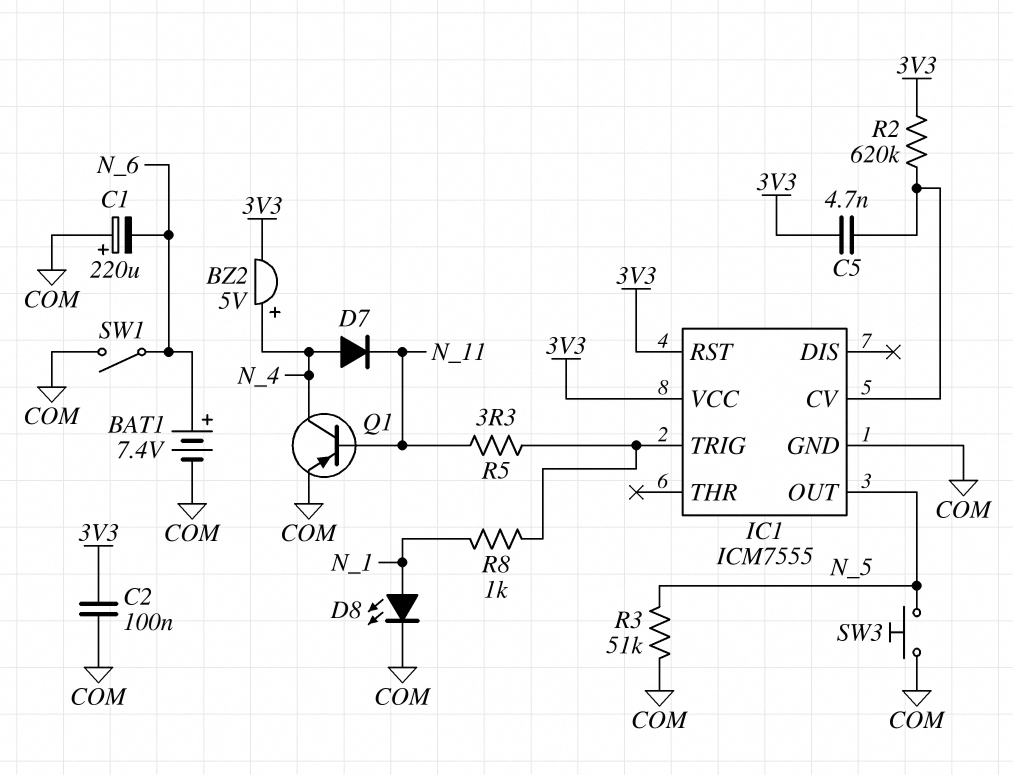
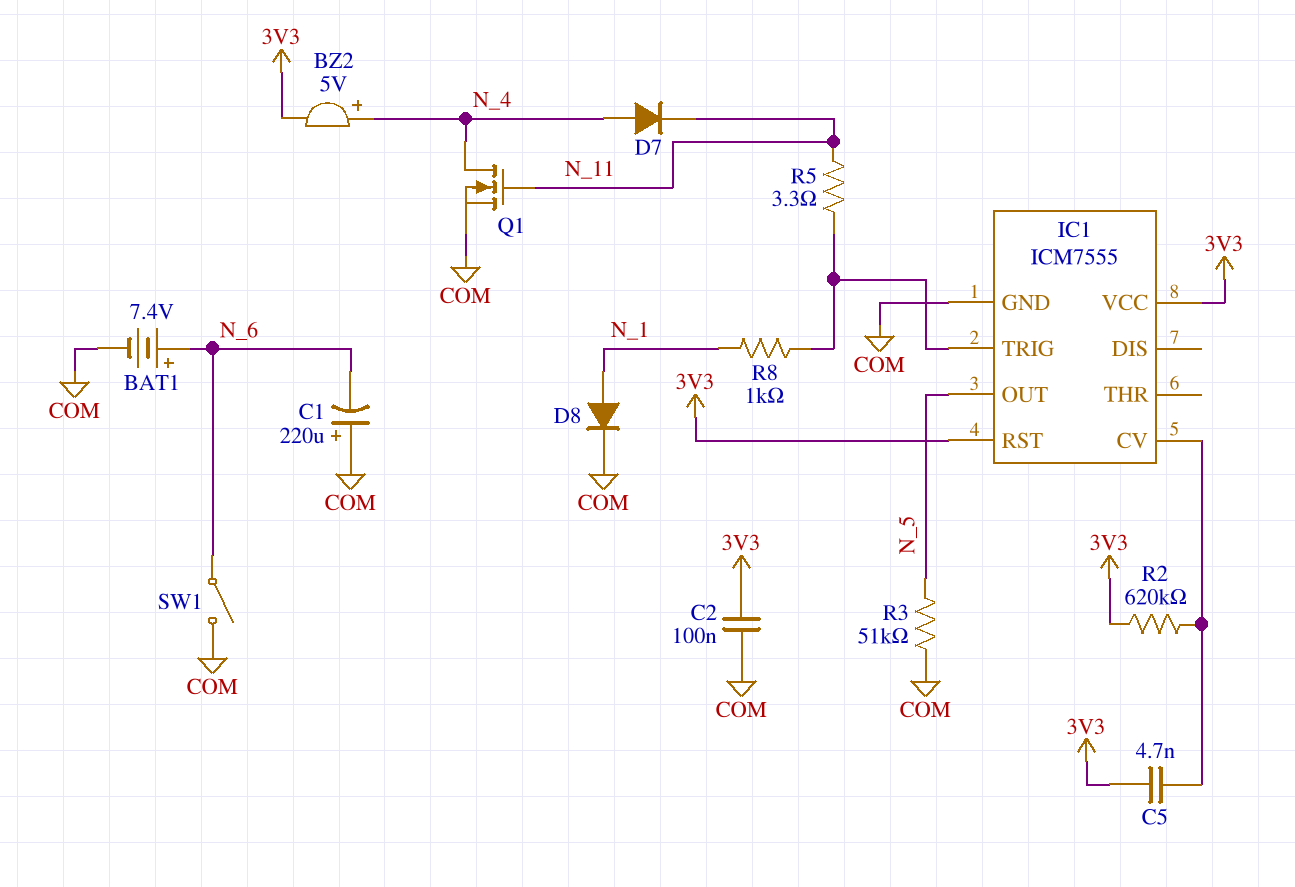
D8: LED (A N_1, K COM) -> diode (A N_1, K COM)
Q1: PNP (B N_11, C N_4, E COM) -> NMOS (G N_11, D N_4, S COM)
SW3: button (COM, N_5) -> none

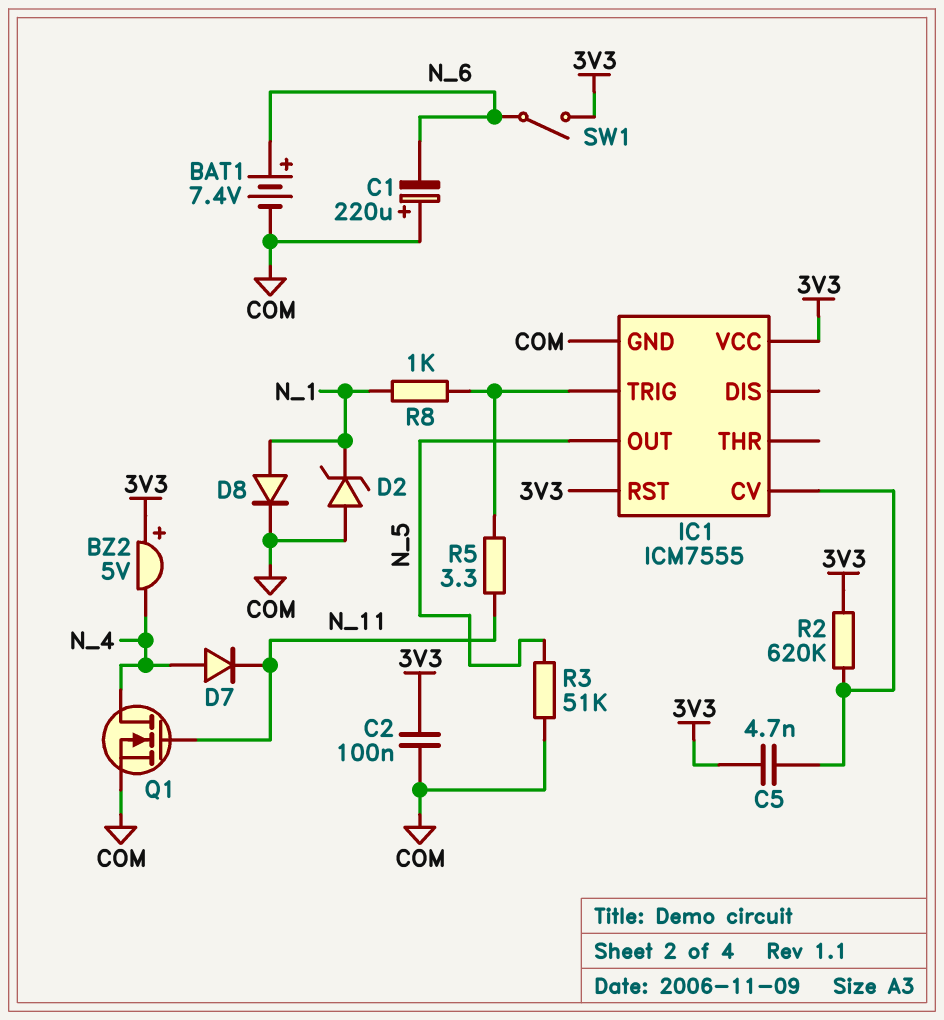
BZ2: buzzer 5V (plus N_4, minus 3V3) -> buzzer 5V (plus 3V3, minus N_4)
D2: none -> zener (A COM, K N_1)
SW1: switch (COM, N_6) -> switch (3V3, N_6)

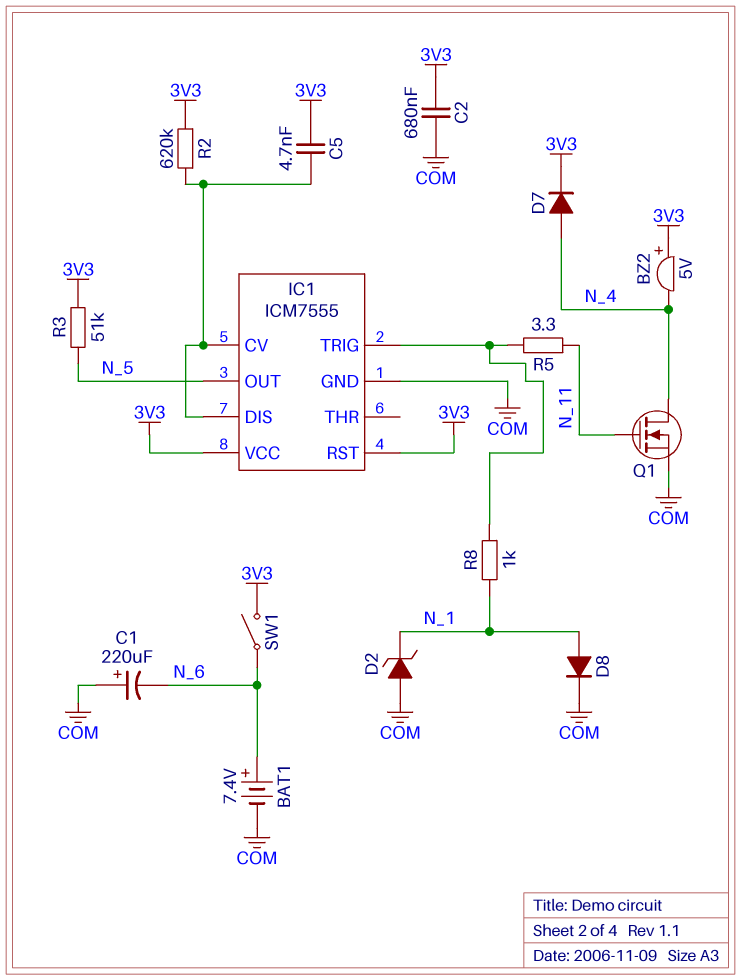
C2: 100nF (3V3, COM) -> 680nF (3V3, COM)
D7: diode (A N_4, K N_11) -> diode (A N_4, K 3V3)
IC1 pin DIS: none -> IC1/CV
R3: 51k (COM, N_5) -> 51k (3V3, N_5)

